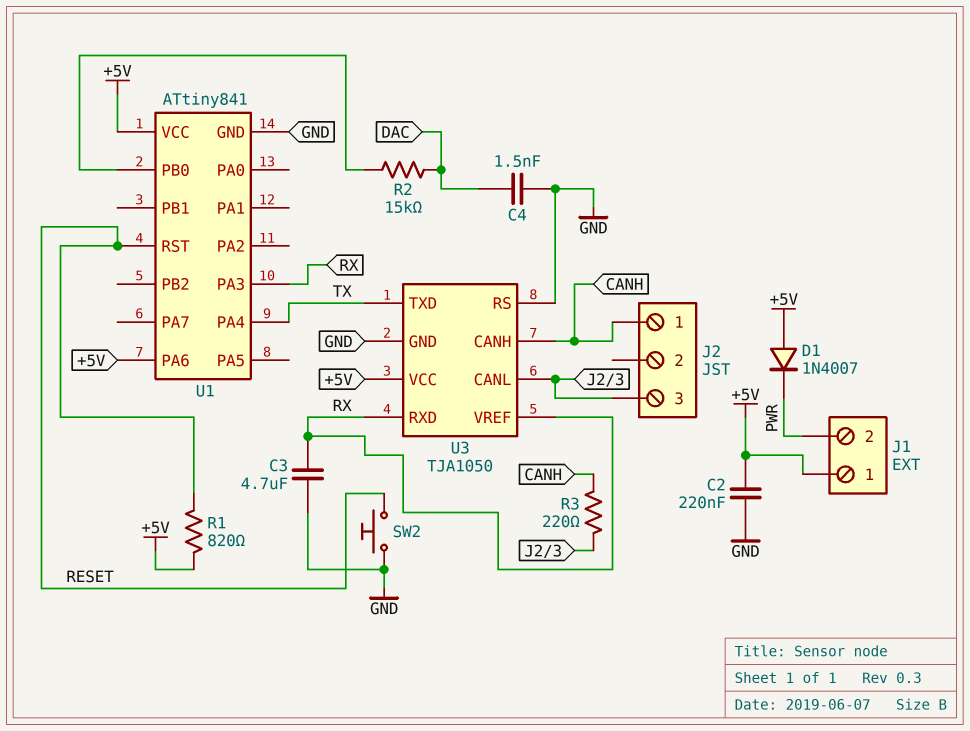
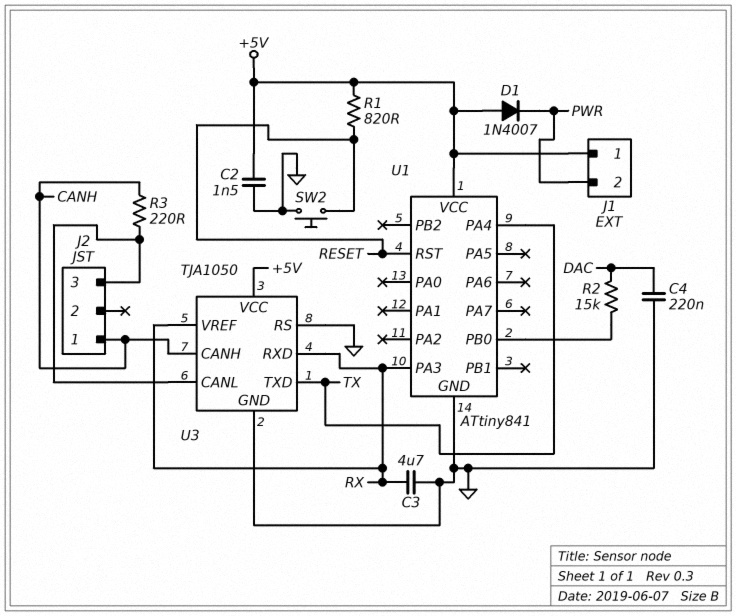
C2: 220nF (+5V, GND) -> 1.5nF (+5V, GND)
C4: 1.5nF (DAC, GND) -> 220nF (DAC, GND)
U1 pin PA6: +5V -> none

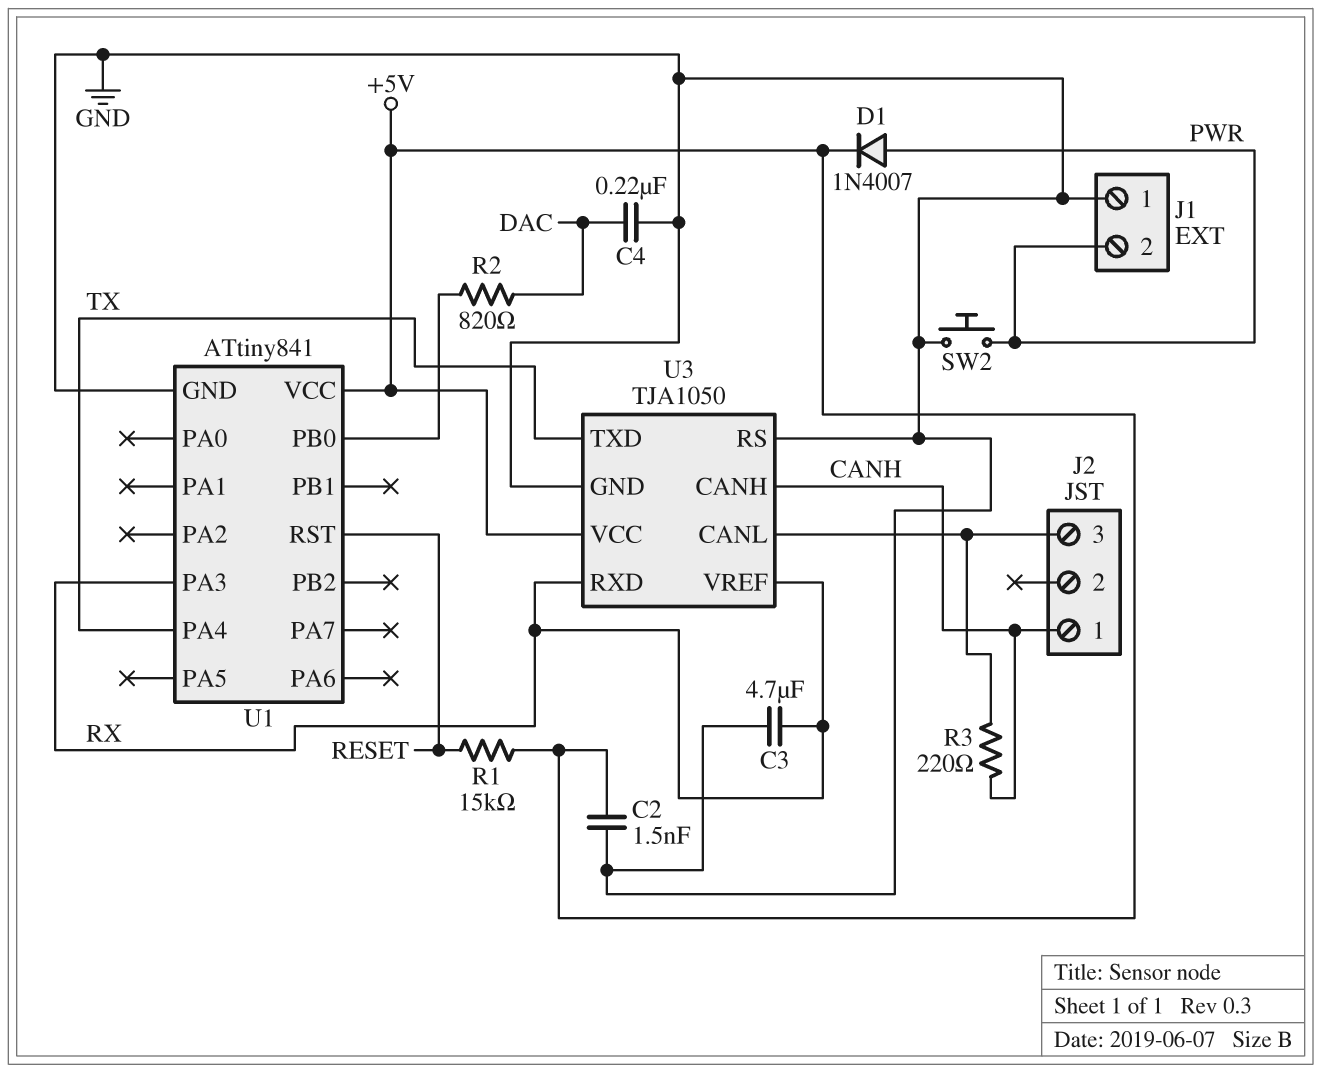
D1: diode 1N4007 (A +5V, K PWR) -> diode 1N4007 (A PWR, K +5V)
J1 pin 1: +5V -> GND
R1: 820 (+5V, RESET) -> 15k (+5V, RESET)
R2: 15k (DAC, U1/PB0) -> 820 (DAC, U1/PB0)
SW2: button (GND, RESET) -> button (GND, PWR)

